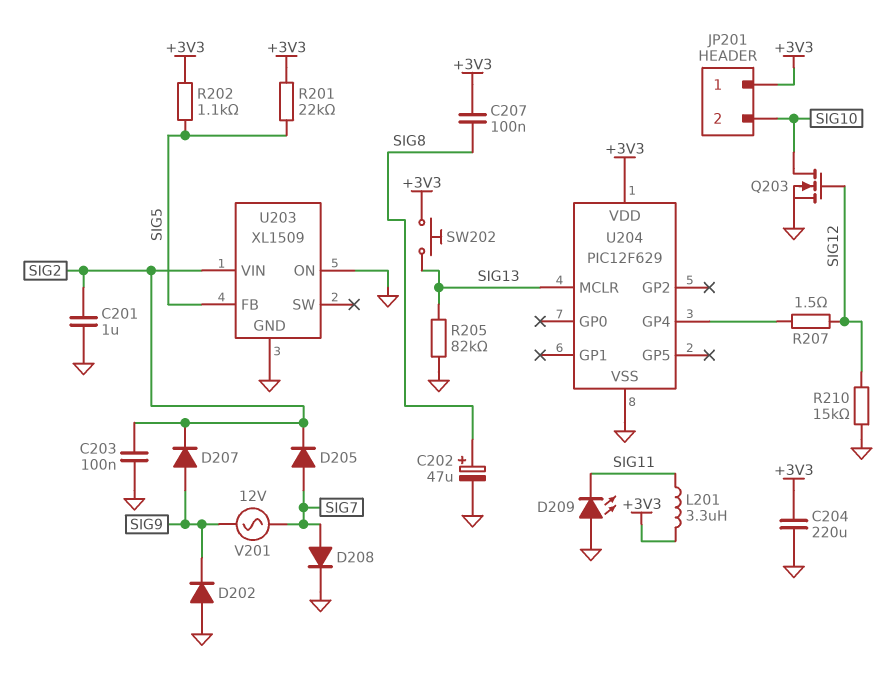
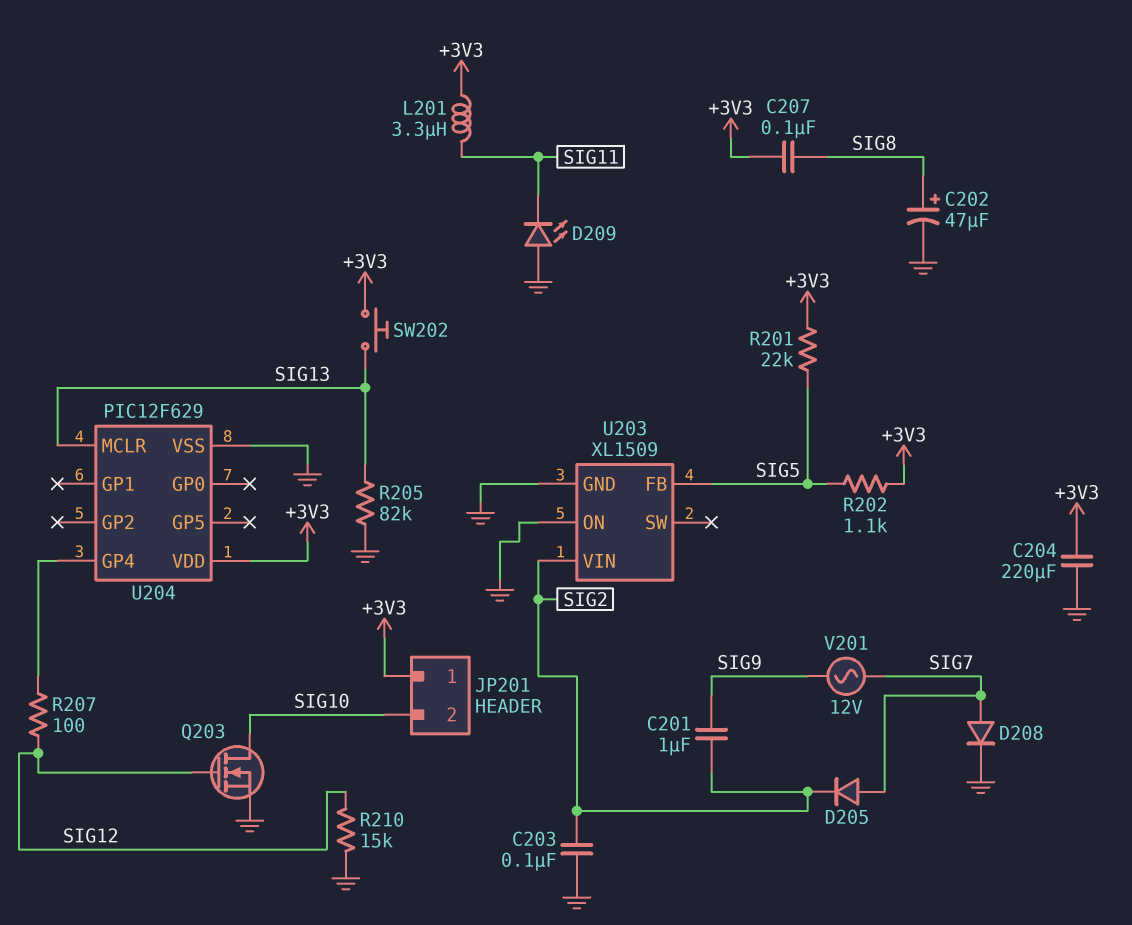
C201: 1uF (GND, SIG2) -> 1uF (SIG2, SIG9)
D202: diode (A GND, K SIG9) -> none
D207: diode (A SIG9, K SIG2) -> none
R207: 1.5 (SIG12, U204/GP4) -> 100 (SIG12, U204/GP4)

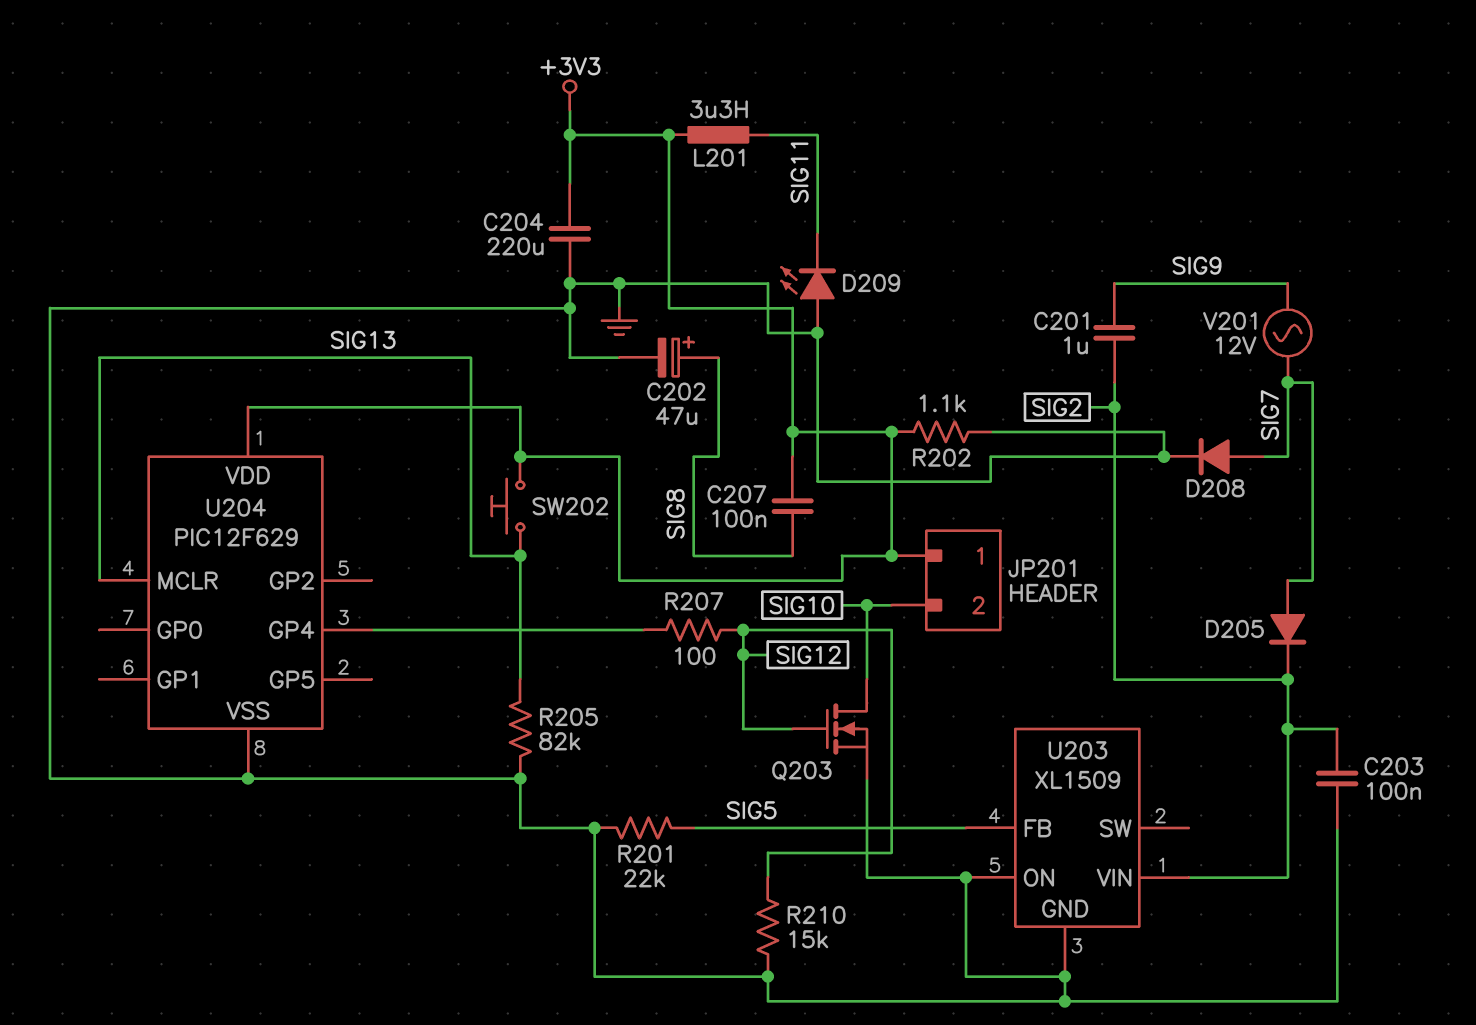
R201: 22k (+3V3, SIG5) -> 22k (GND, SIG5)
R202: 1.1k (+3V3, SIG5) -> 1.1k (+3V3, GND)

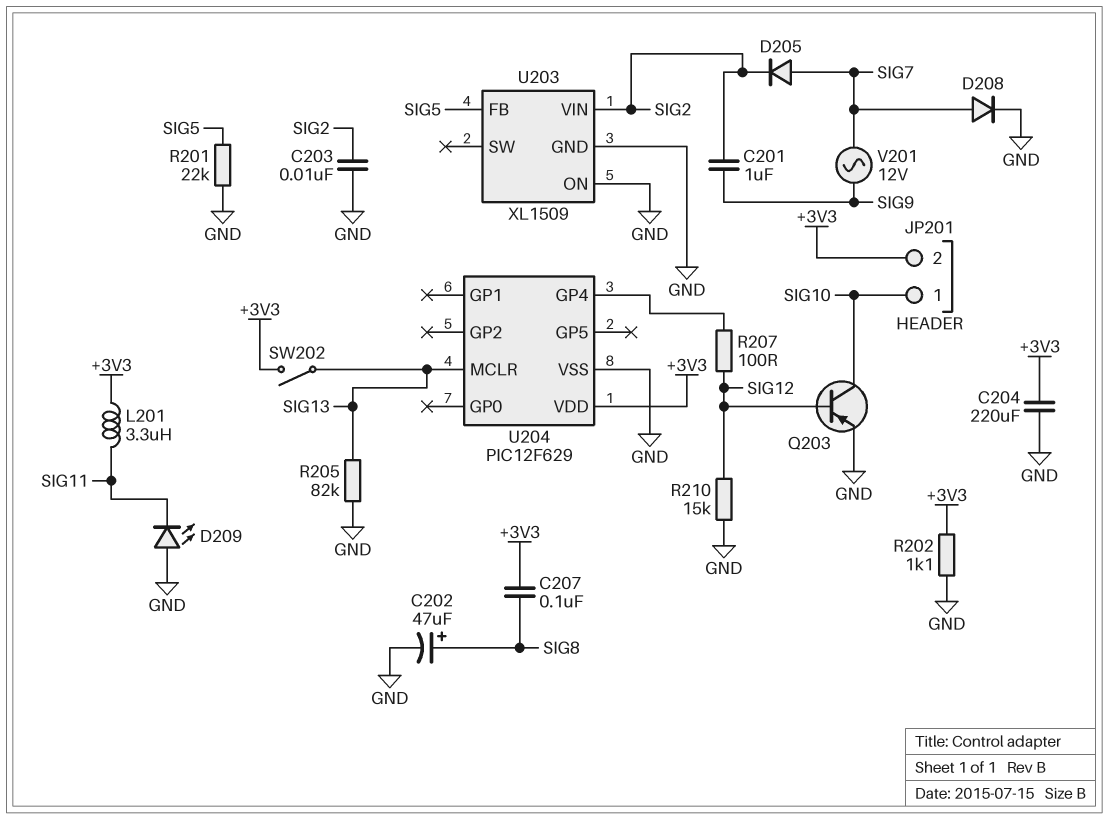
C203: 100nF (GND, SIG2) -> 10nF (GND, SIG2)
JP201 pin 1: +3V3 -> SIG10
JP201 pin 2: SIG10 -> +3V3
Q203: NMOS (G SIG12, D SIG10, S GND) -> PNP (B SIG12, C SIG10, E GND)
SW202: button (+3V3, SIG13) -> switch (+3V3, SIG13)

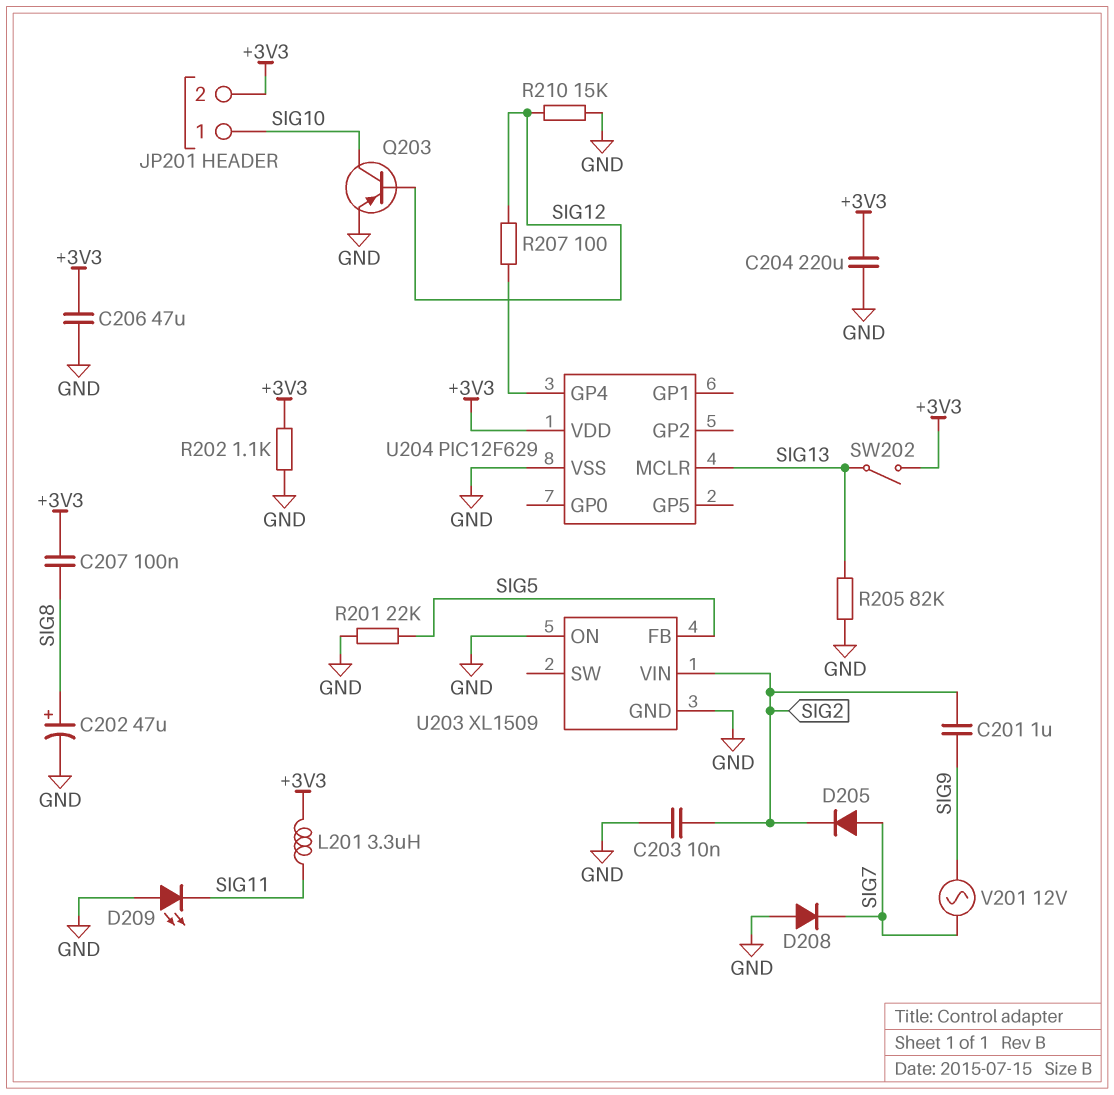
C206: none -> 47uF (+3V3, GND)
D208: diode (A SIG7, K GND) -> diode (A GND, K SIG7)

